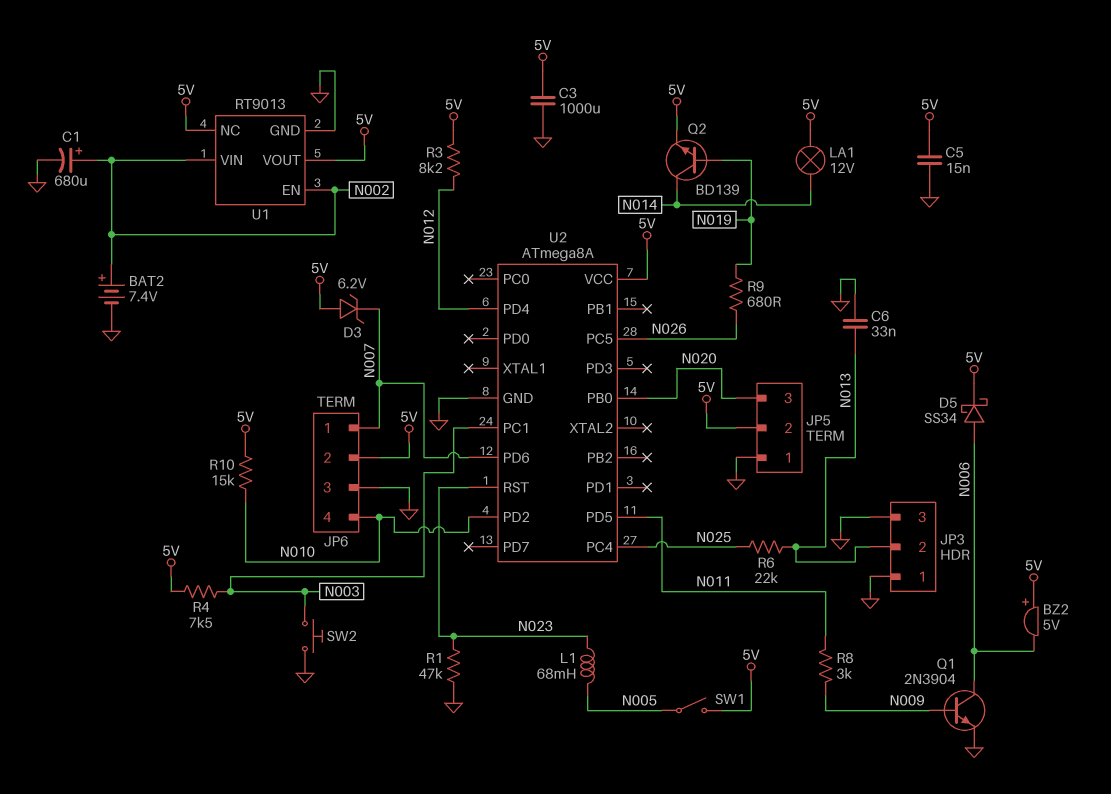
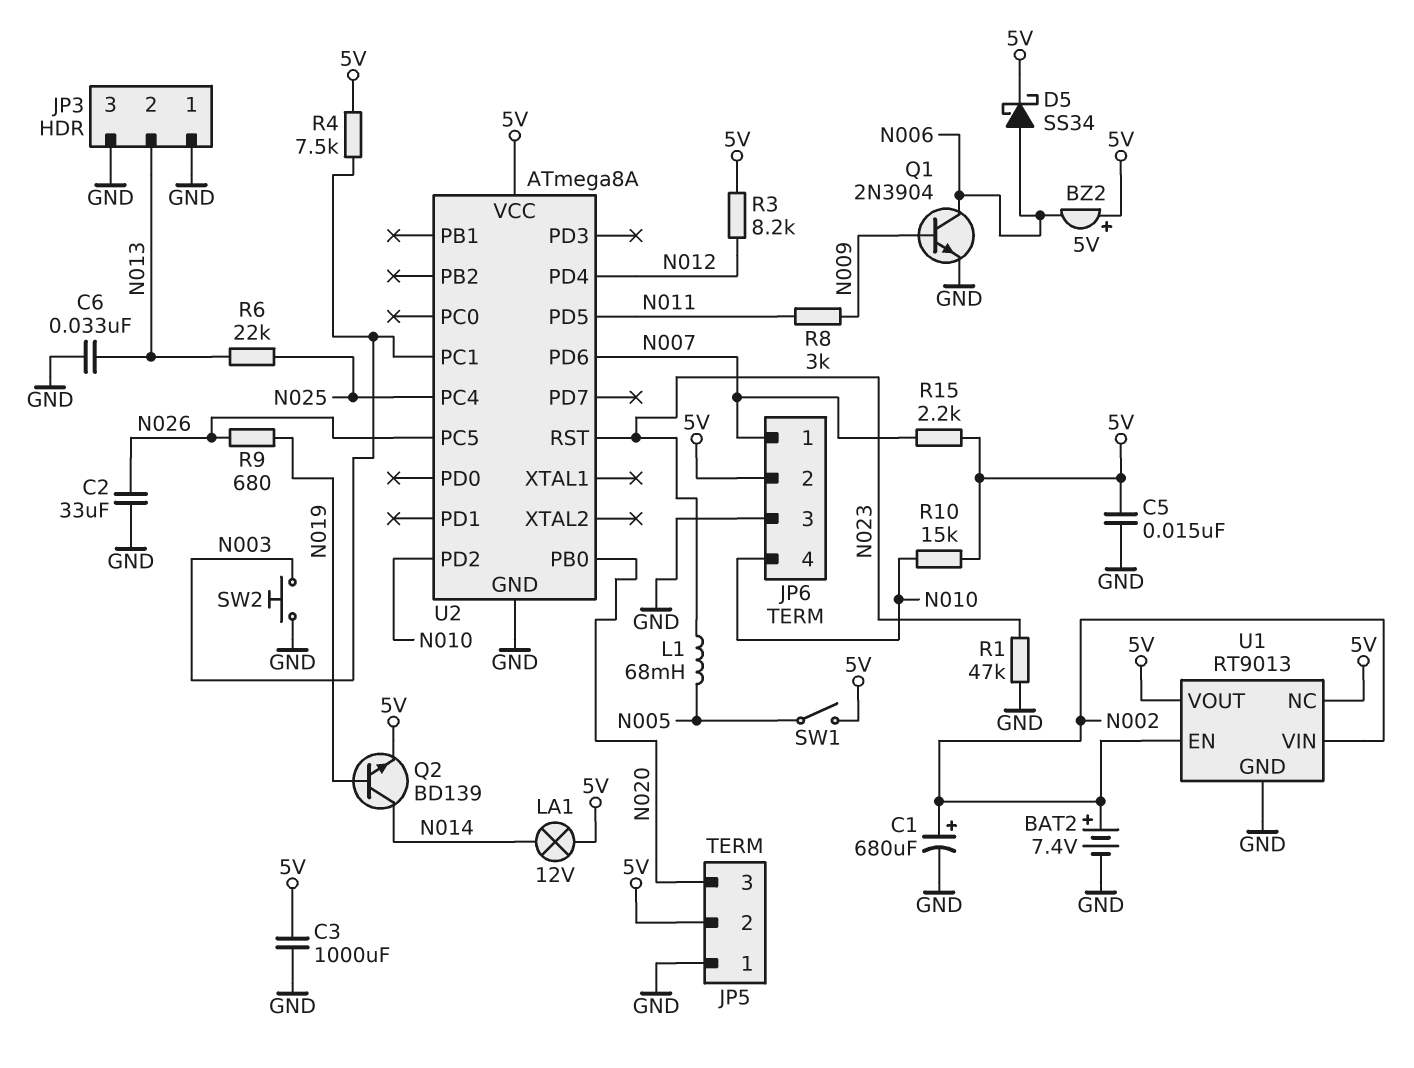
C2: none -> 33uF (GND, N026)
D3: zener 6.2V (A 5V, K N007) -> none
R15: none -> 2.2k (5V, N007)

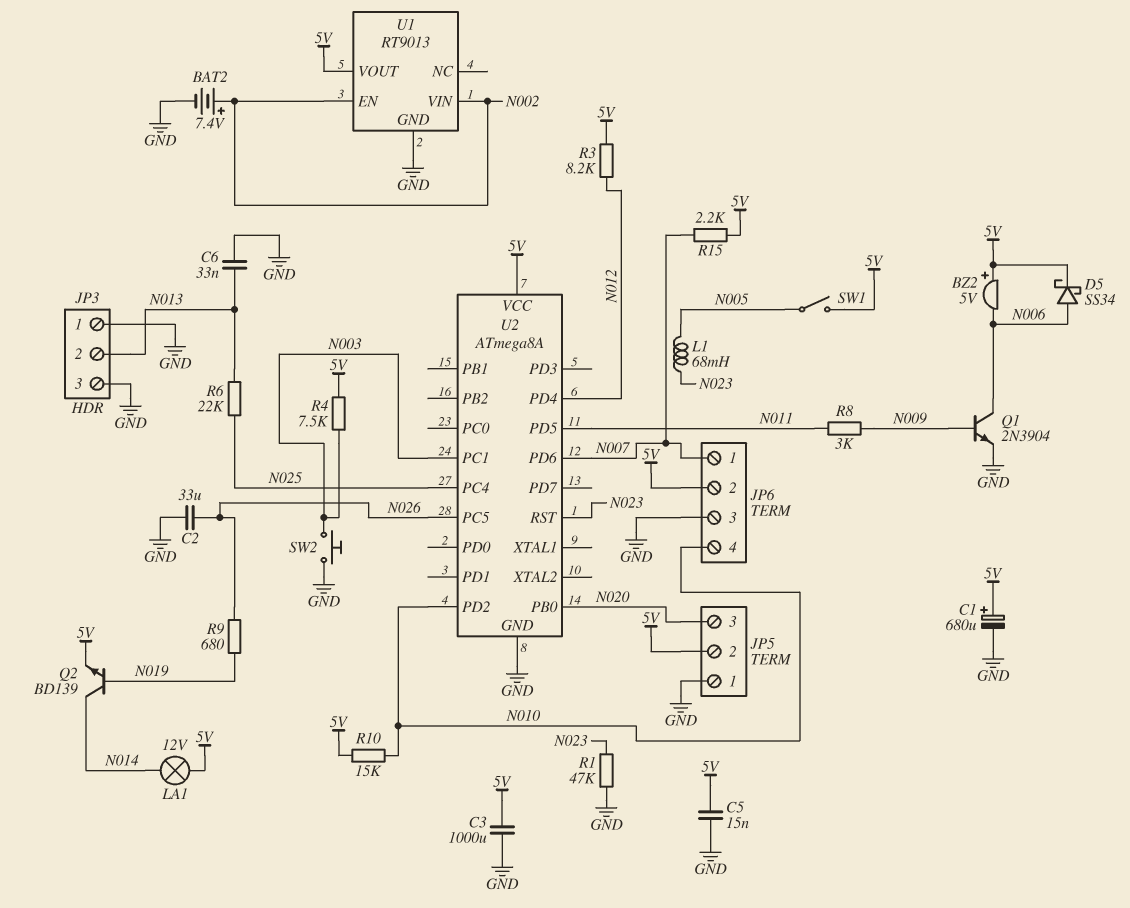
C1: 680uF (plus N002, minus GND) -> 680uF (plus 5V, minus GND)
U1 pin NC: 5V -> none

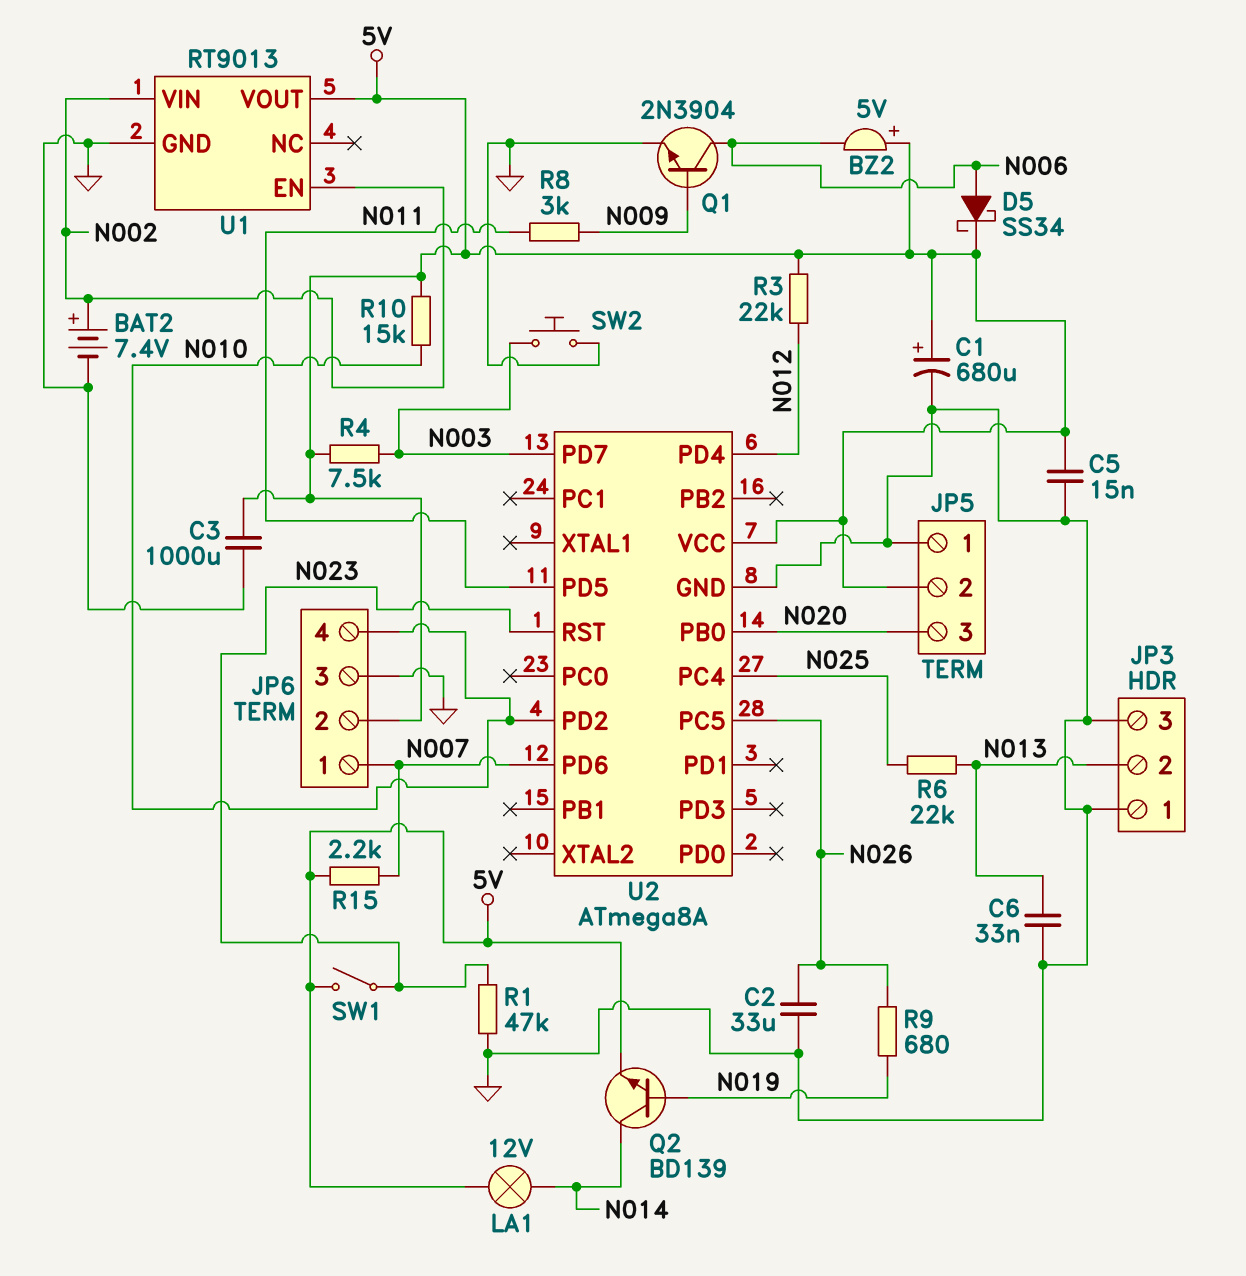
L1: 68mH (N005, N023) -> none
R3: 8.2k (5V, N012) -> 22k (5V, N012)
SW1: switch (5V, N005) -> switch (5V, N023)
U2 pin PC1: N003 -> none
U2 pin PD7: none -> N003

